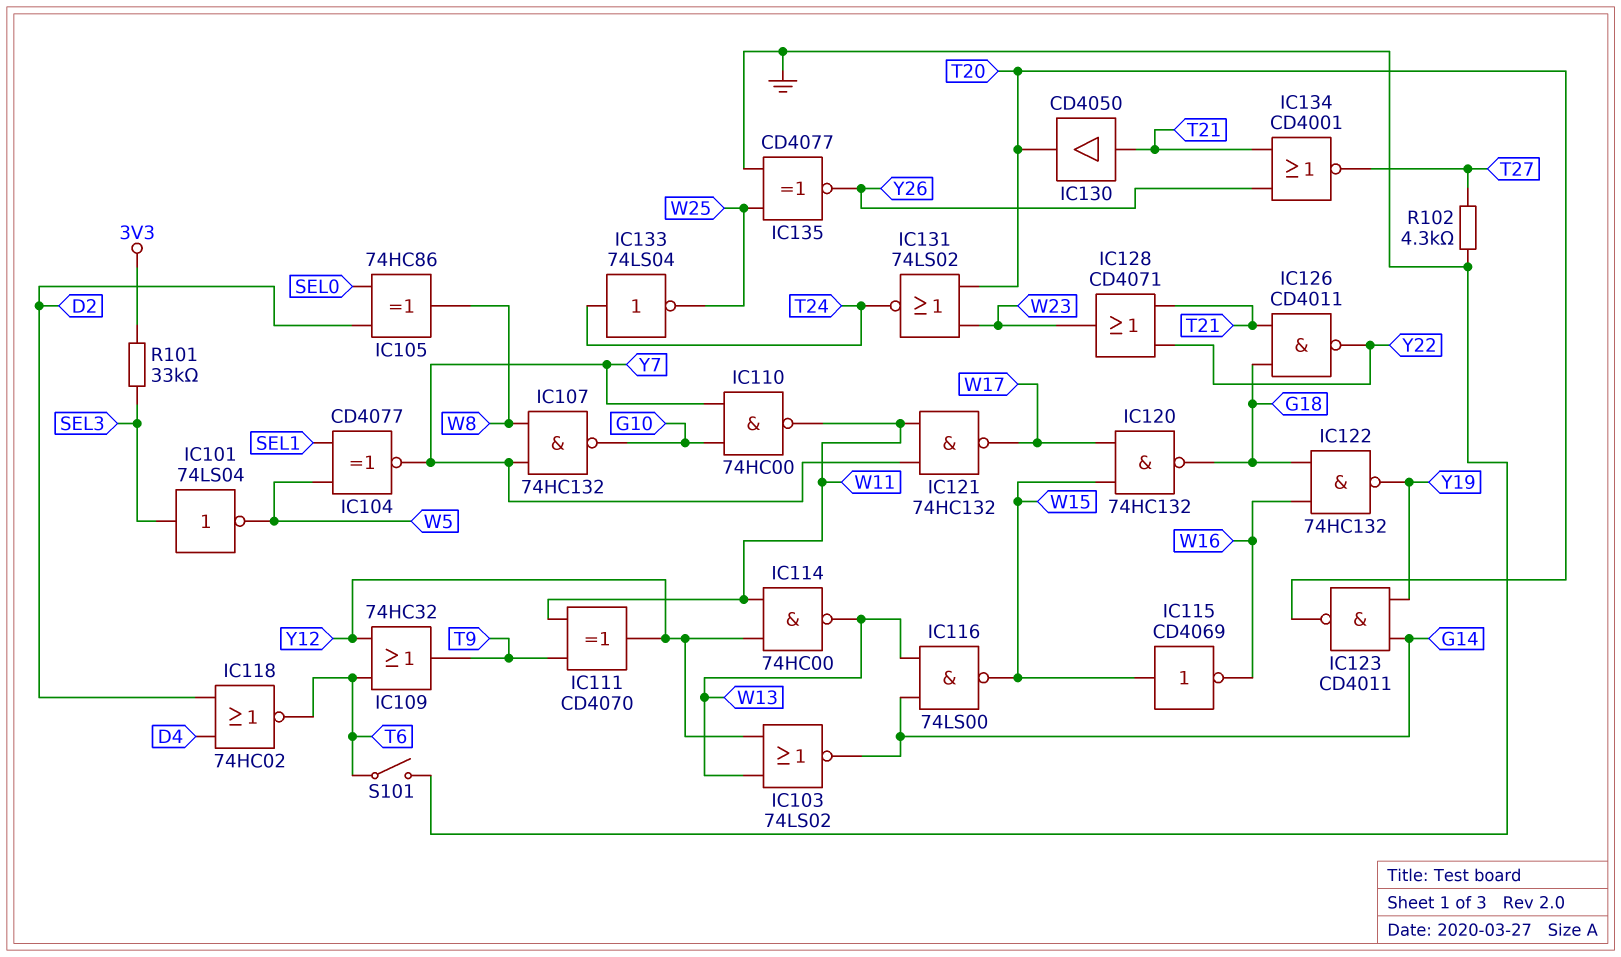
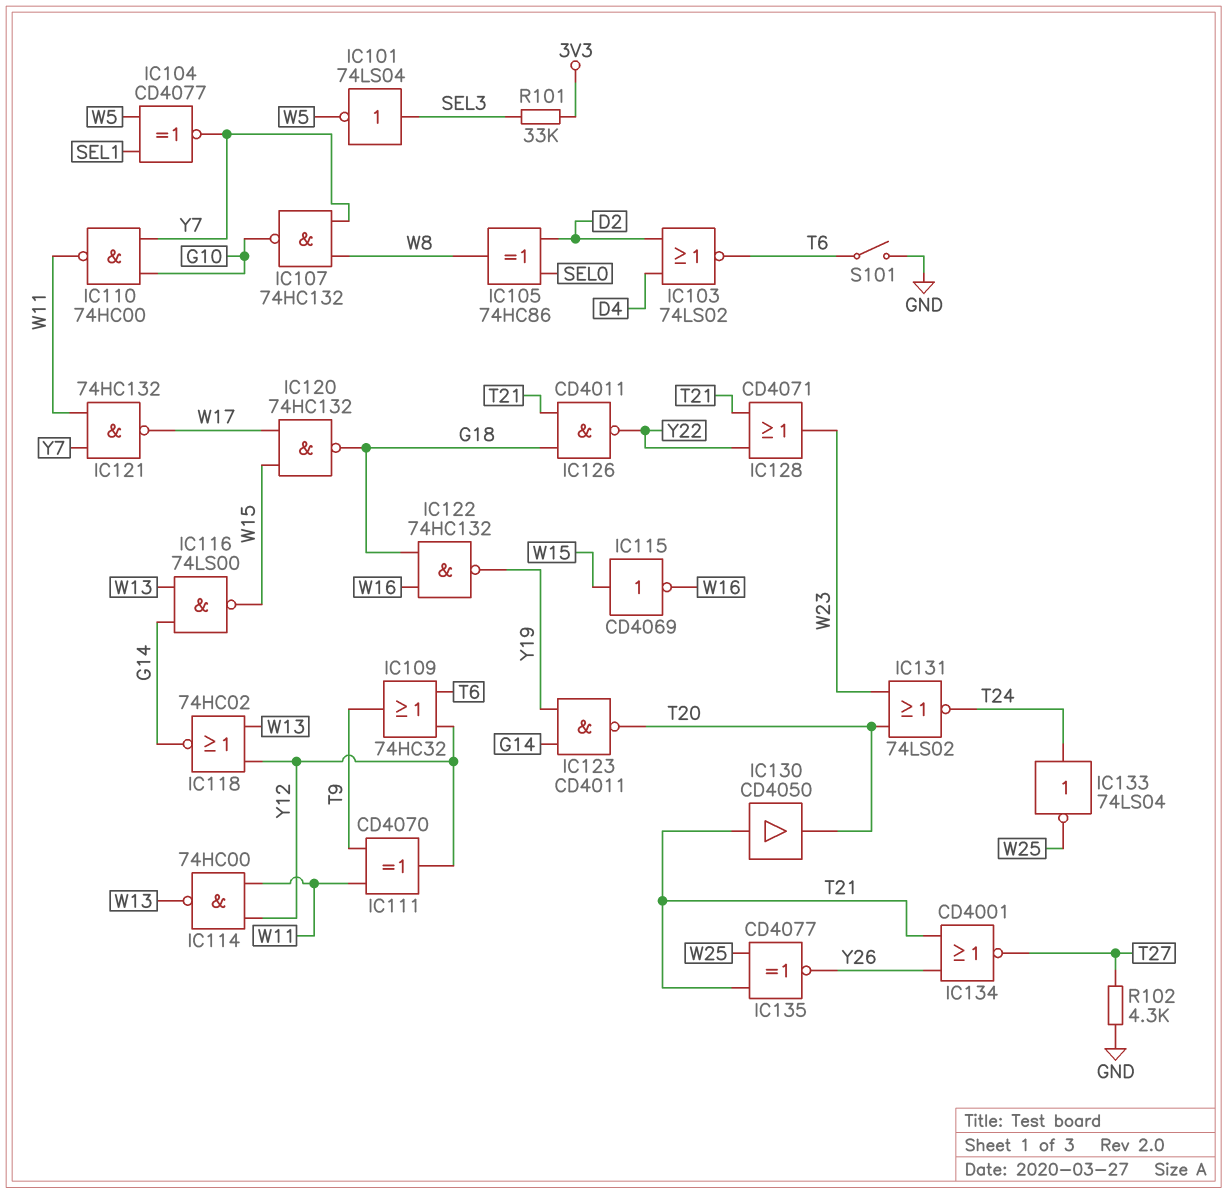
IC103: NOR 74LS02 (in W13, in Y12, out G14) -> NOR 74LS02 (in D2, in D4, out T6)
IC118: NOR 74HC02 (in D2, in D4, out T6) -> NOR 74HC02 (in W13, in Y12, out G14)
IC135: XNOR CD4077 (in GND, in W25, out Y26) -> XNOR CD4077 (in T21, in W25, out Y26)

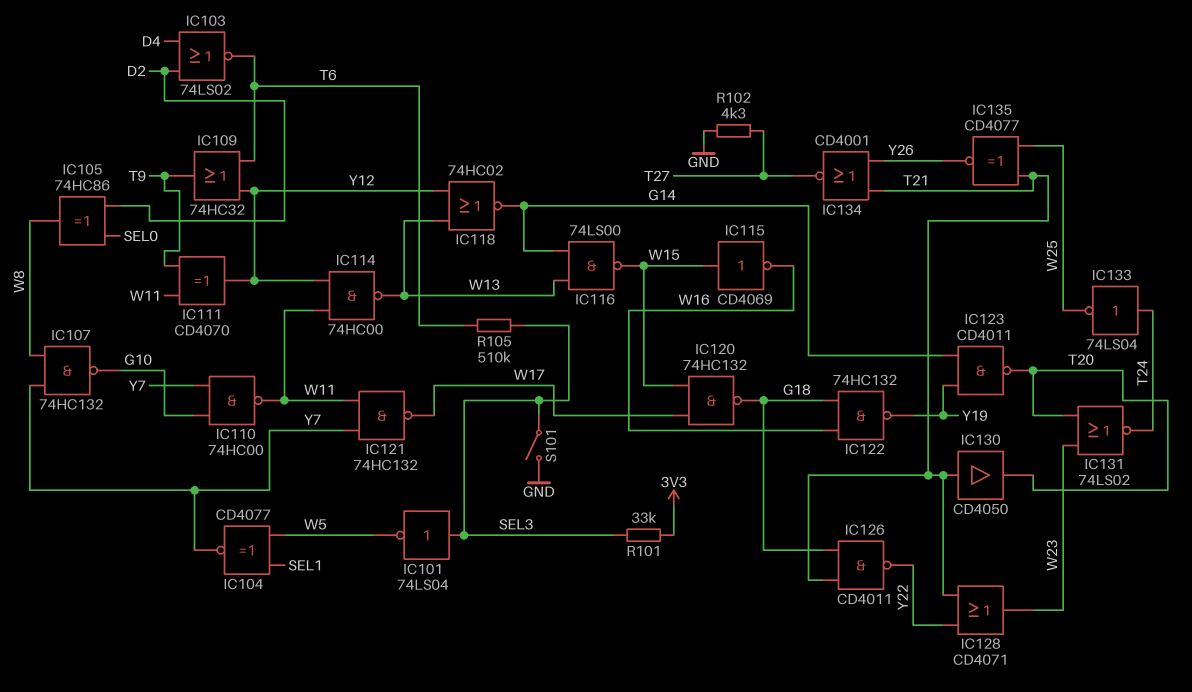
R105: none -> 510k (SEL3, T6)
S101: switch (GND, T6) -> switch (GND, SEL3)

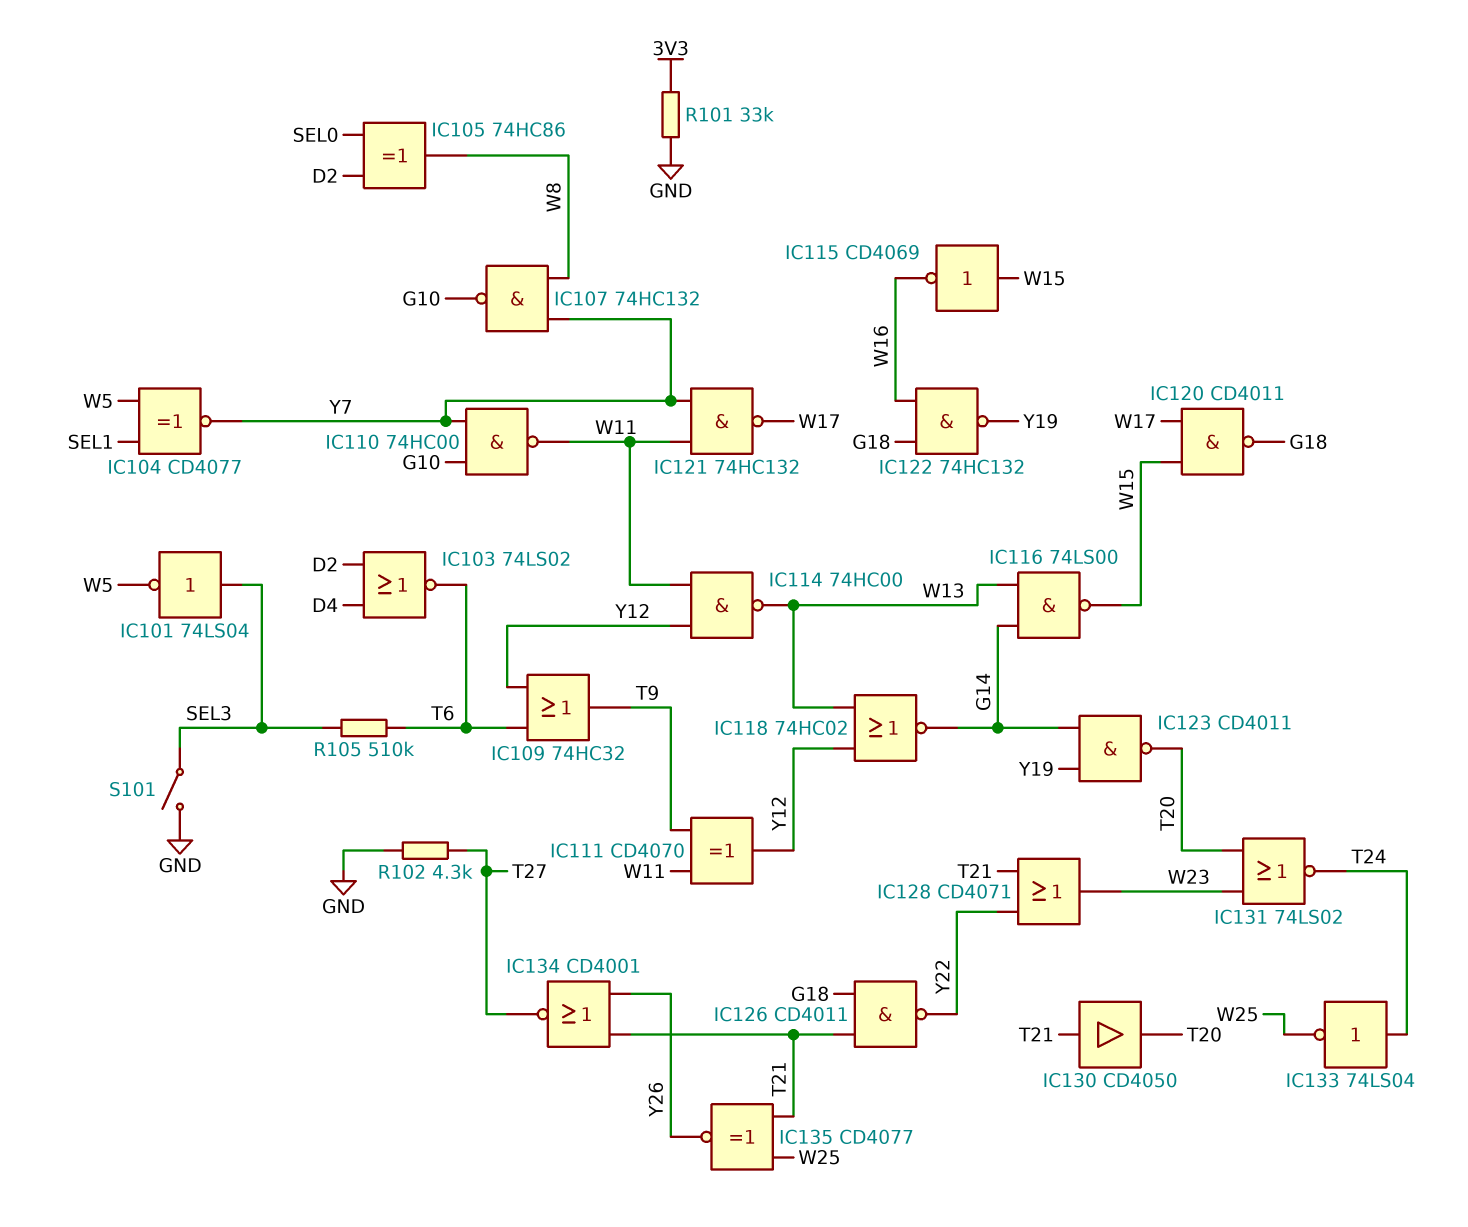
IC120: NAND 74HC132 (in W15, in W17, out G18) -> NAND CD4011 (in W15, in W17, out G18)
R101: 33k (3V3, SEL3) -> 33k (3V3, GND)

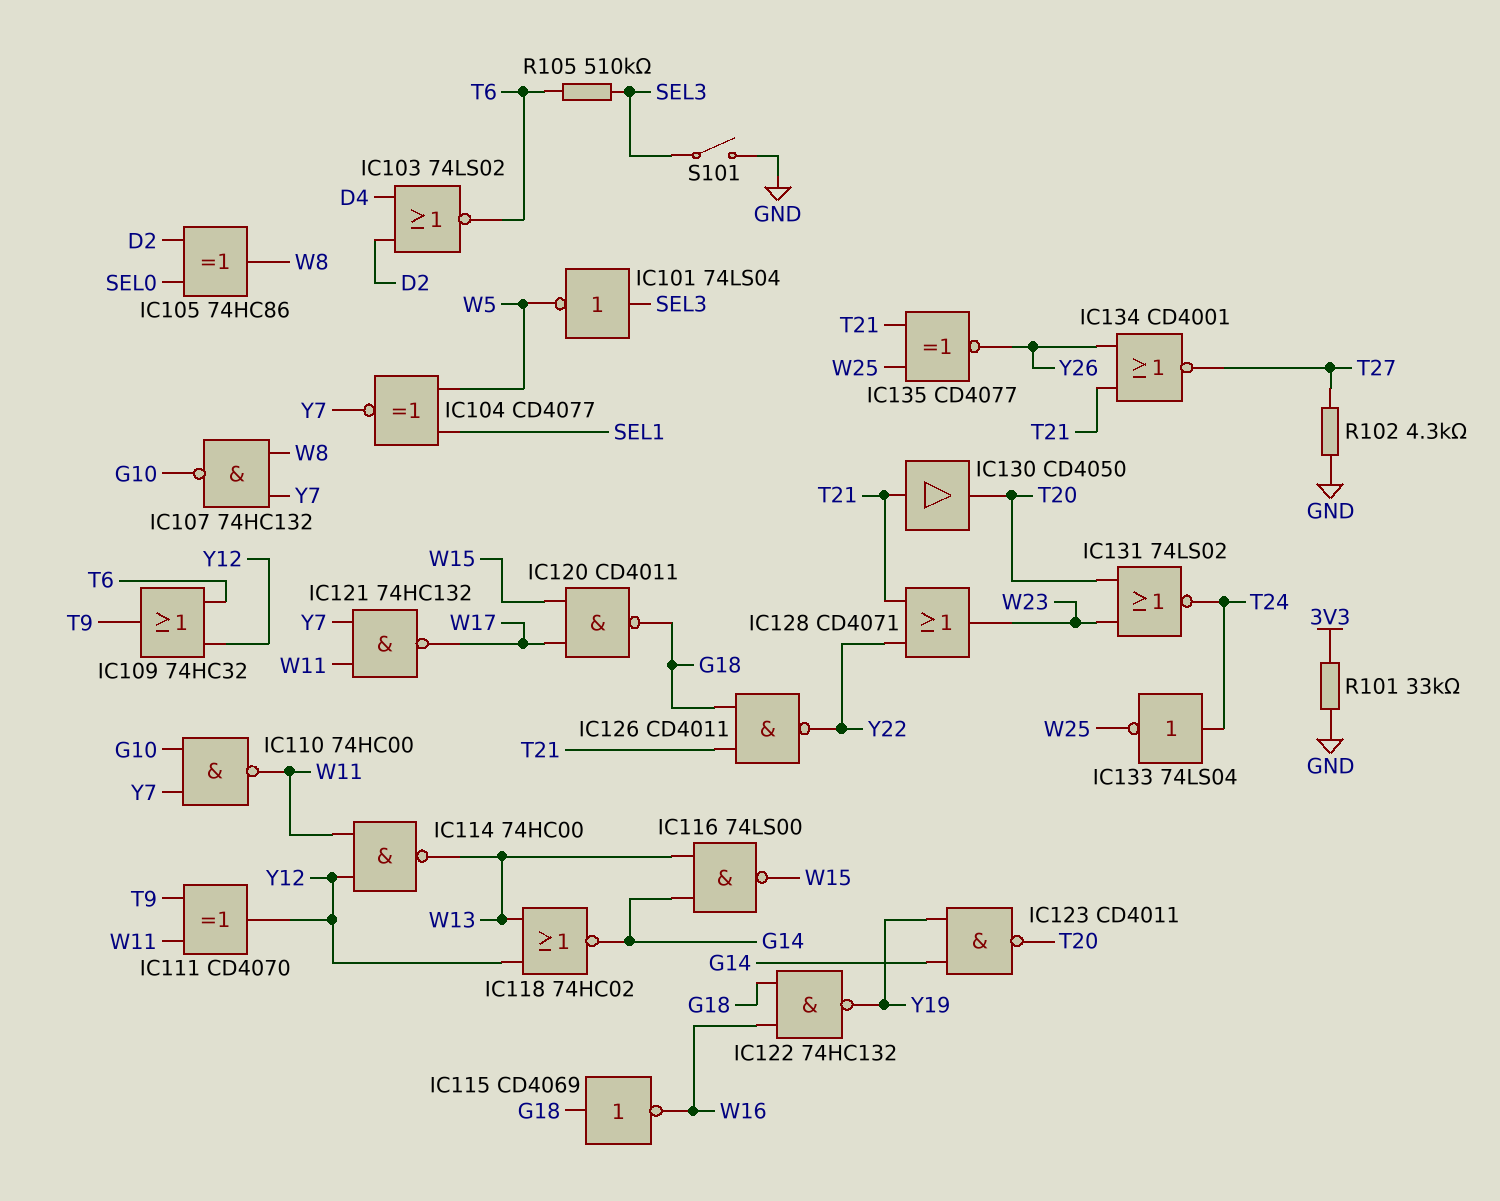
IC115: NOT CD4069 (in W15, out W16) -> NOT CD4069 (in G18, out W16)

